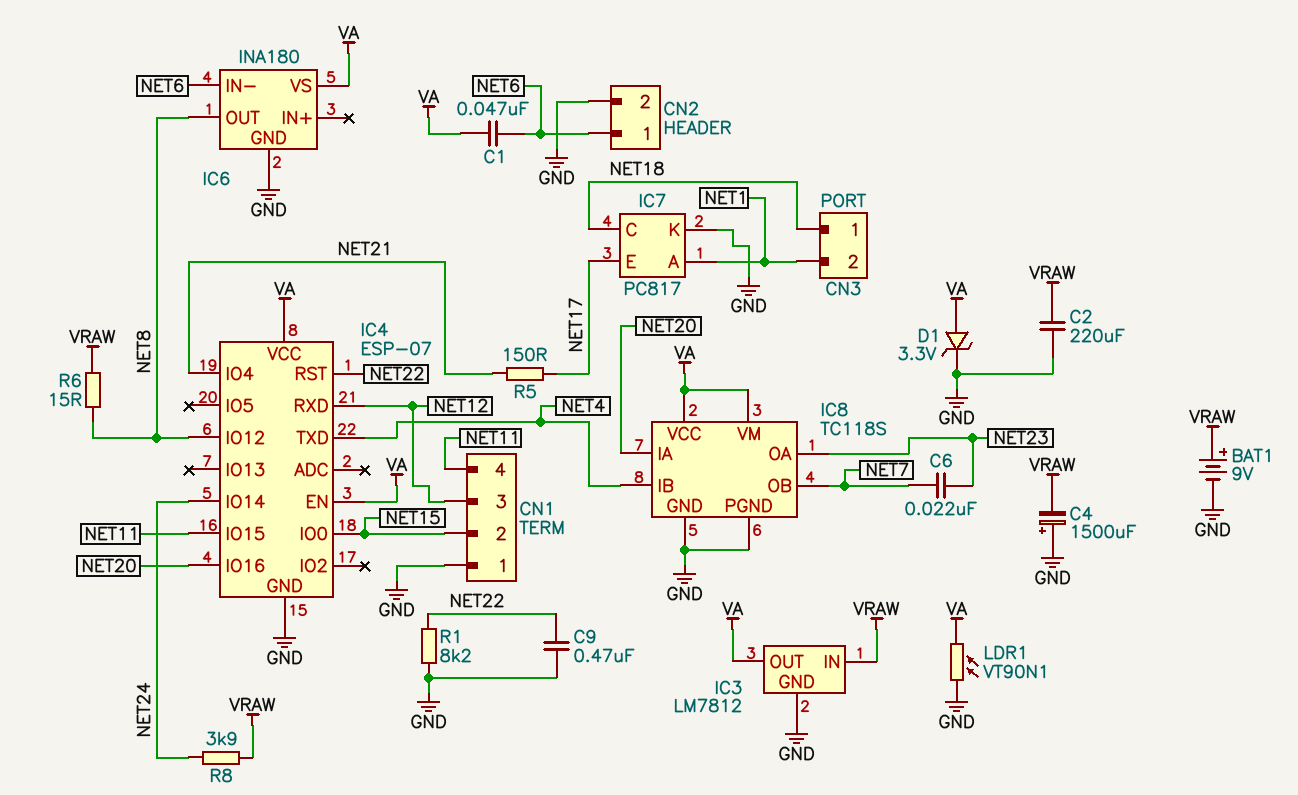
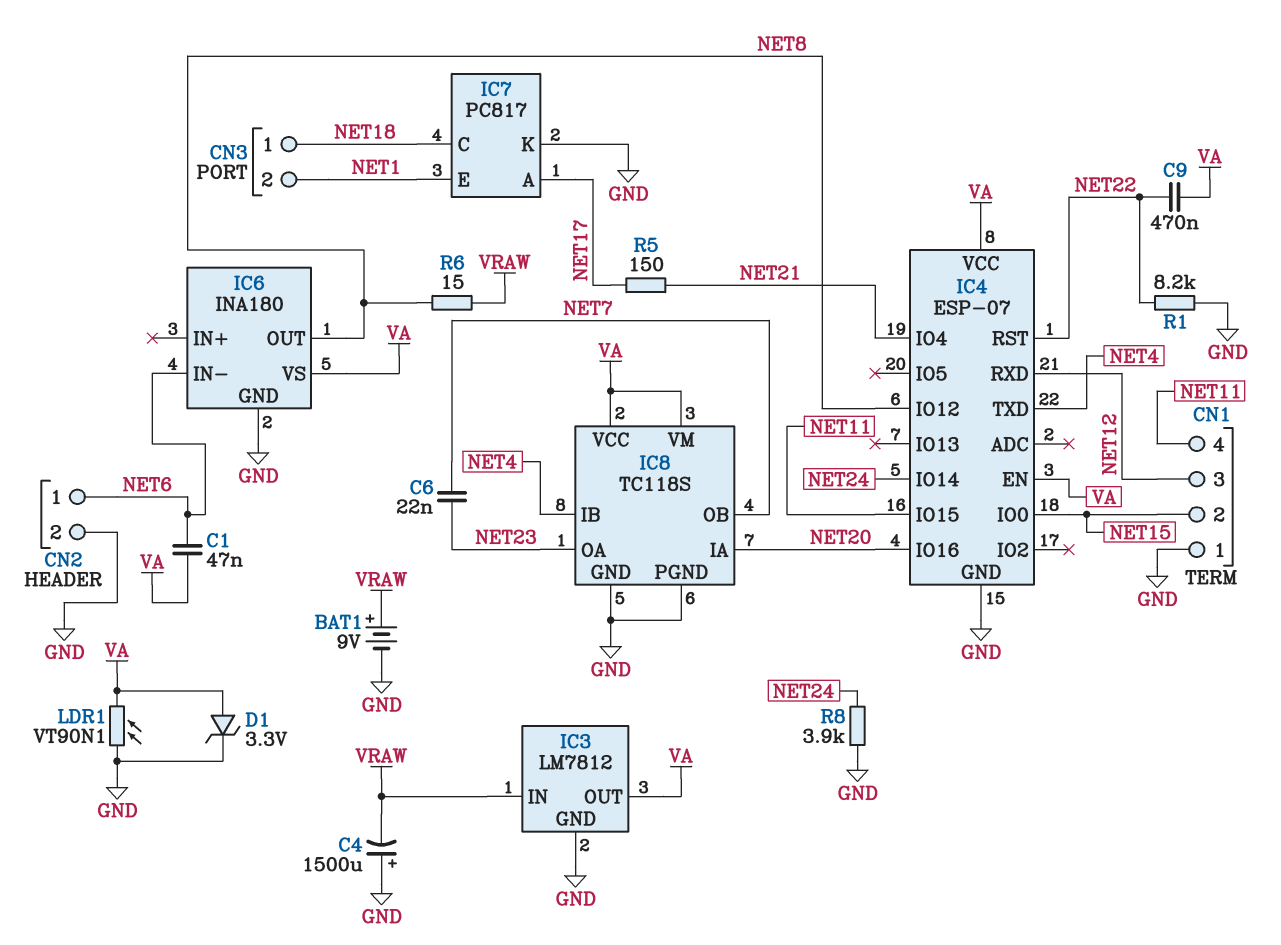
C2: 220uF (GND, VRAW) -> none
C9: 470nF (GND, NET22) -> 470nF (NET22, VA)
IC7 pin A: NET1 -> NET17
IC7 pin E: NET17 -> NET1
R8: 3.9k (NET24, VRAW) -> 3.9k (GND, NET24)

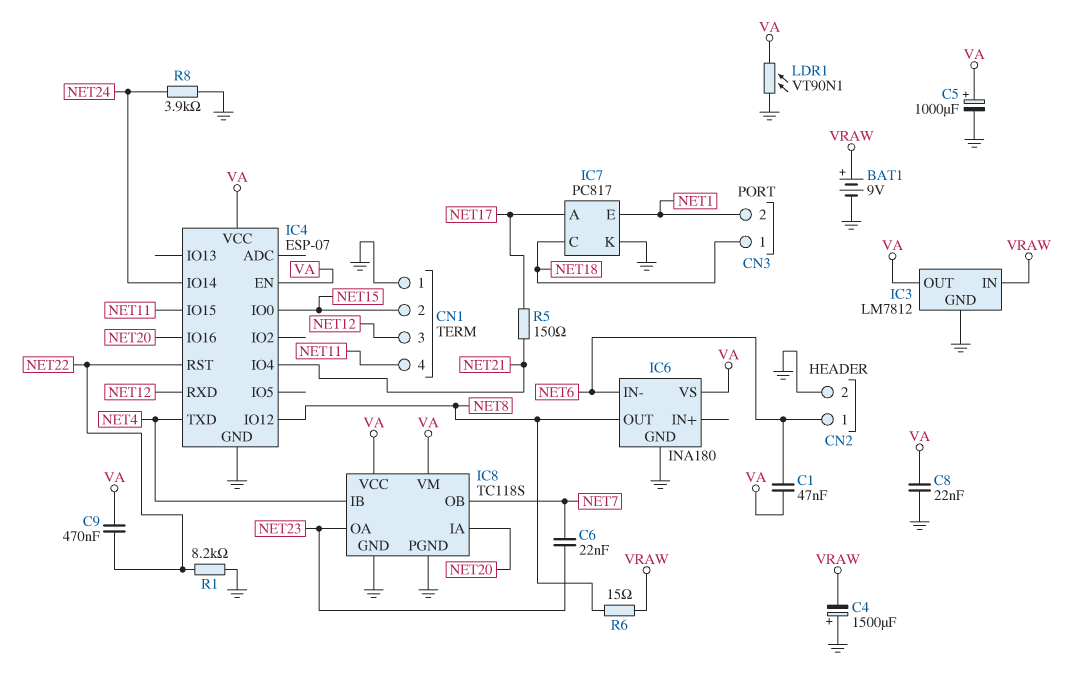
C5: none -> 1000uF (plus VA, minus GND)
C8: none -> 22nF (GND, VA)
D1: zener 3.3V (A VA, K GND) -> none

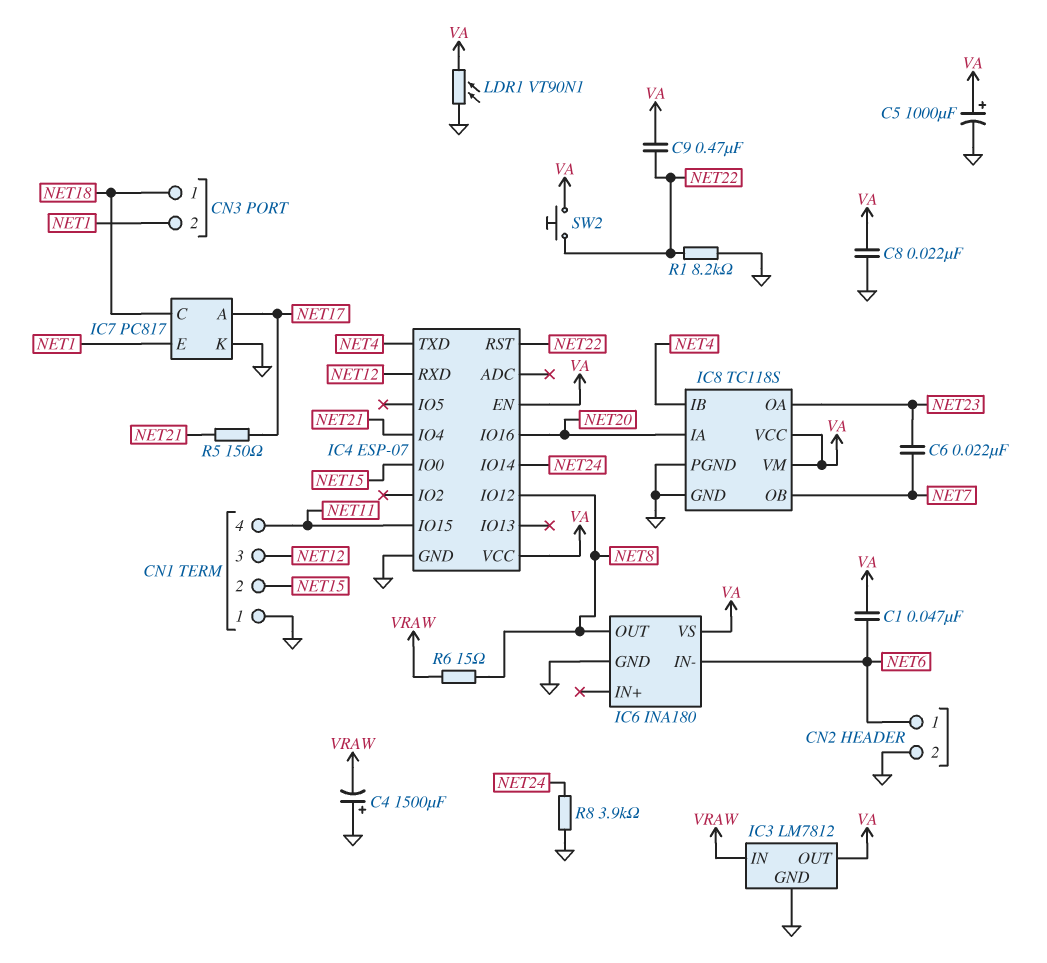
BAT1: 9V (plus VRAW, minus GND) -> none
SW2: none -> button (NET22, VA)

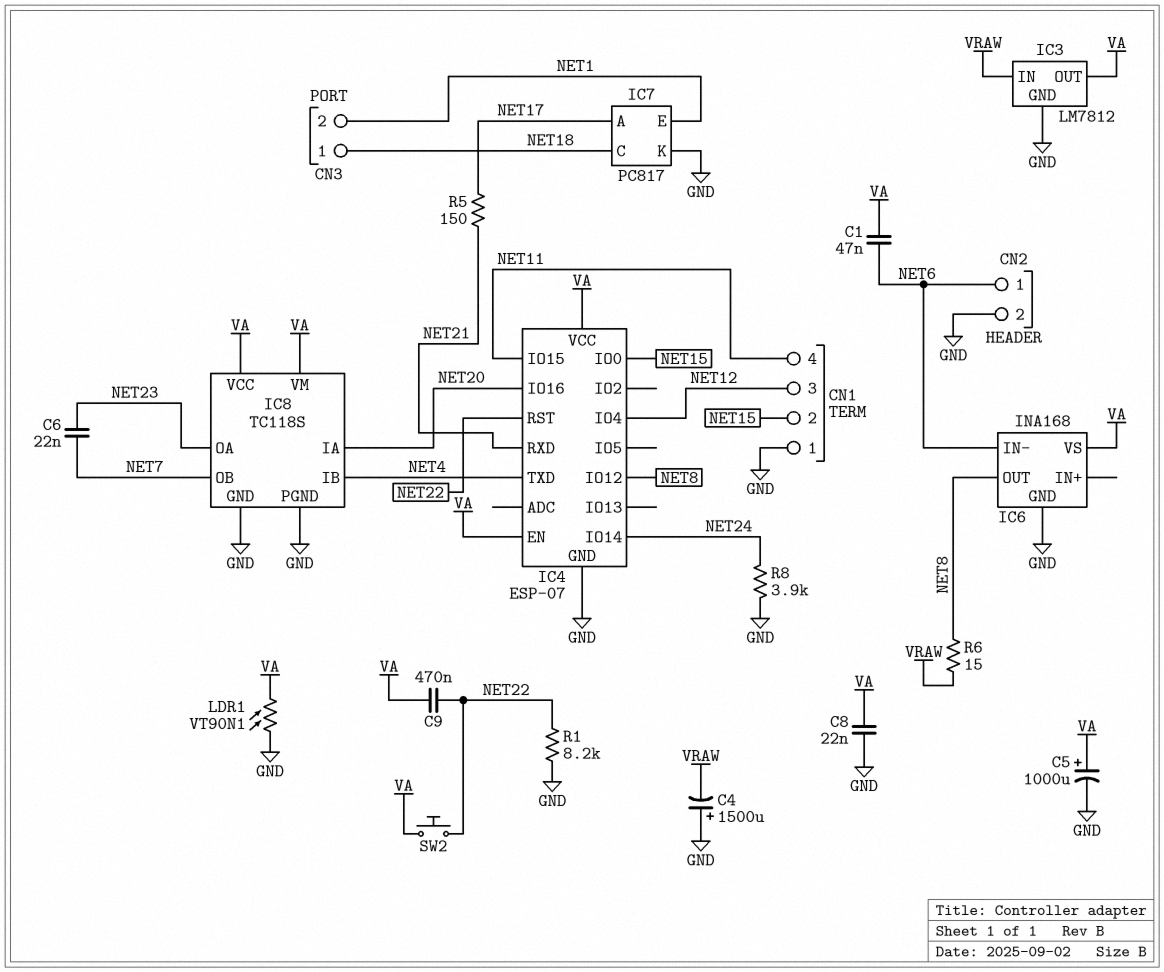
IC4 pin IO4: NET21 -> NET12
IC4 pin RXD: NET12 -> NET21
IC6: INA180 -> INA168

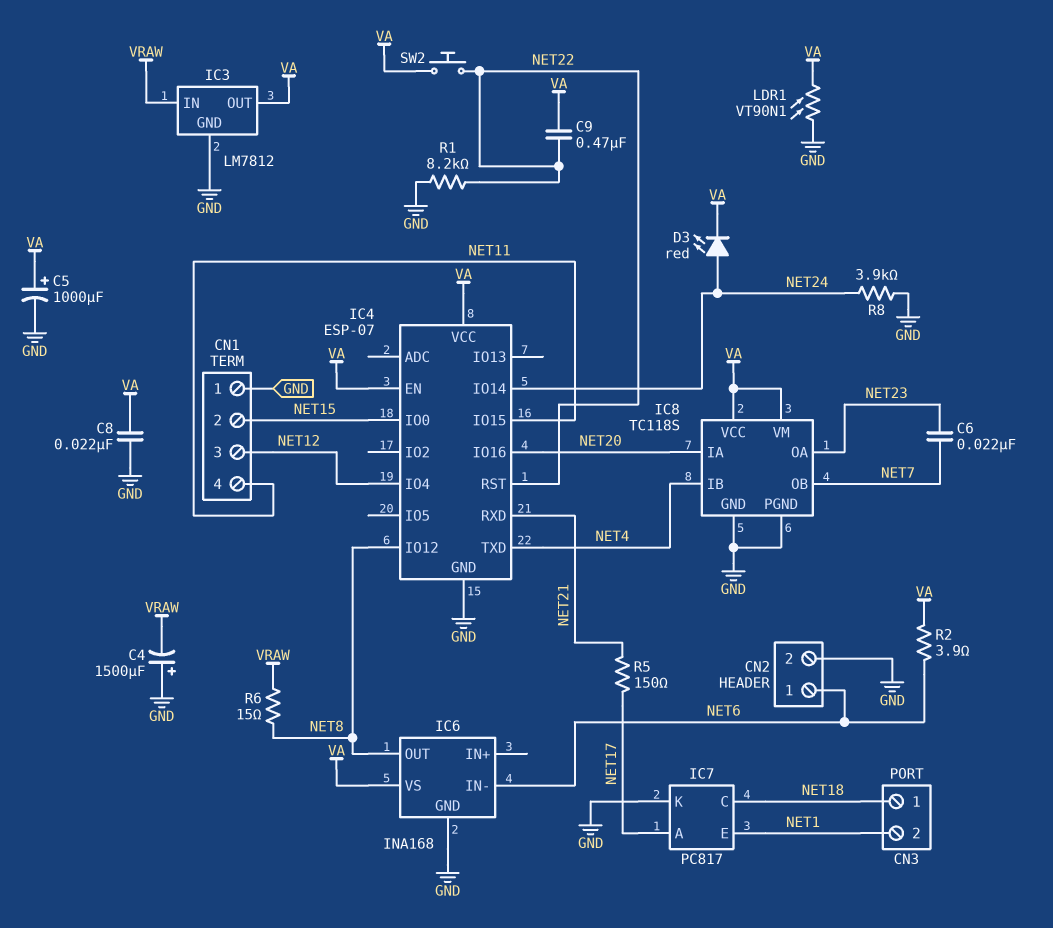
C1: 47nF (NET6, VA) -> none
D3: none -> LED red (A NET24, K VA)
R2: none -> 3.9 (NET6, VA)

